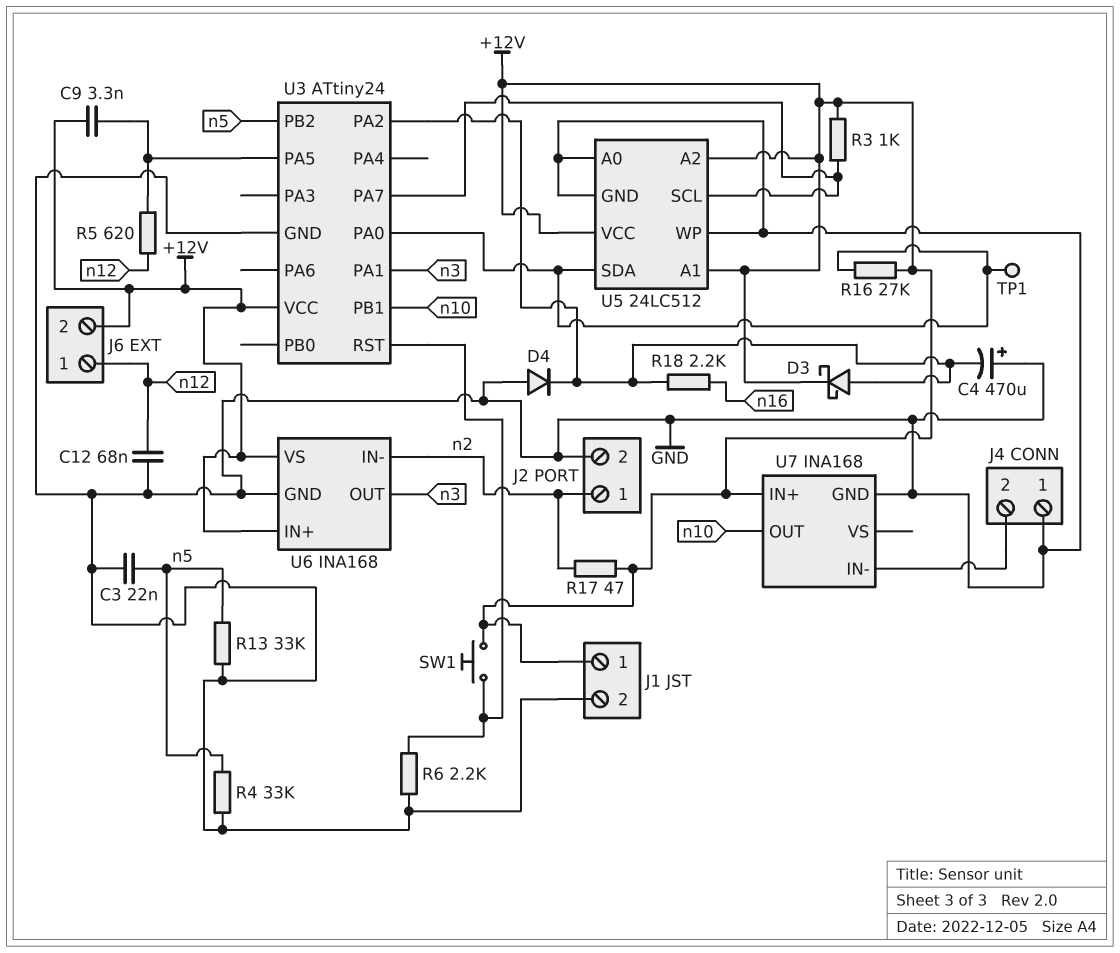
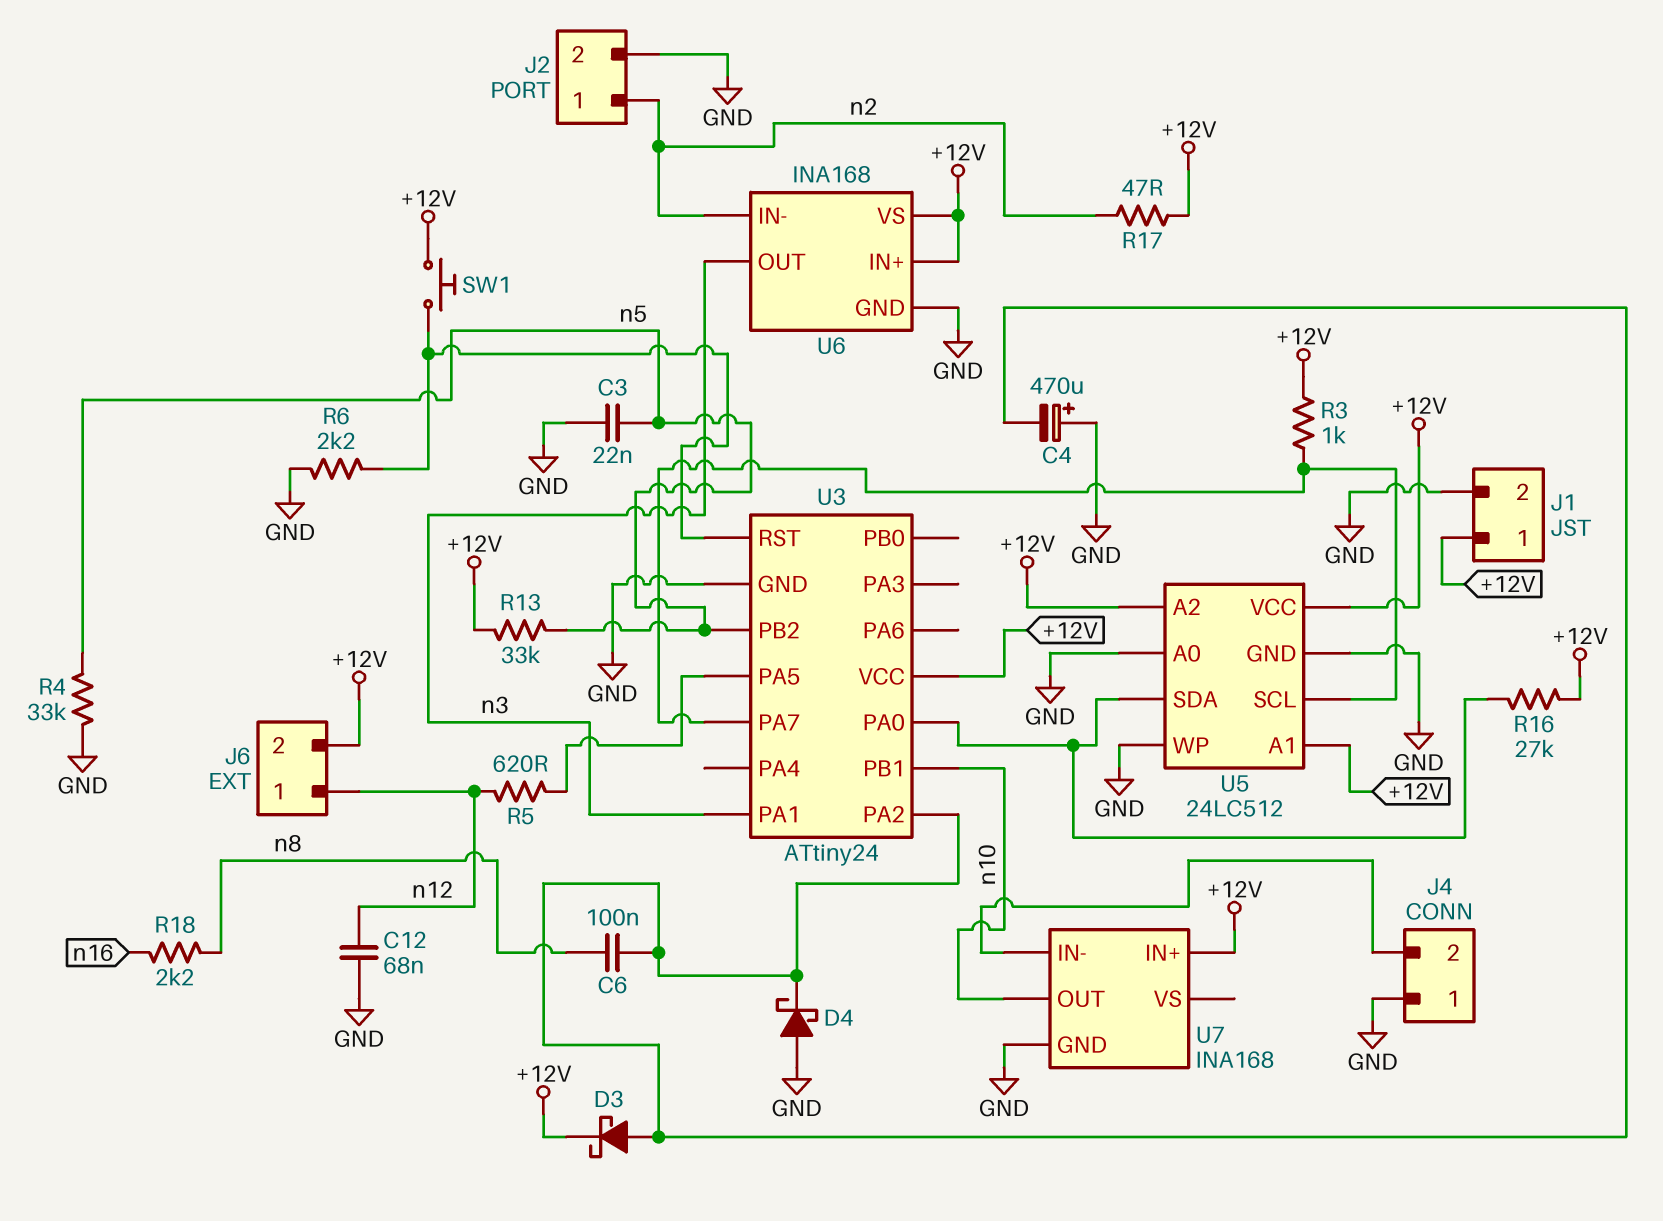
C6: none -> 100nF (U3/PA2, n8)
C9: 3.3nF (+12V, U3/PA5) -> none
D4: diode (A GND, K U3/PA2) -> schottky (A GND, K U3/PA2)
R13: 33k (GND, n5) -> 33k (+12V, n5)
R18: 2.2k (U3/PA2, n16) -> 2.2k (n8, n16)
TP1: test point (U3/PA0) -> none

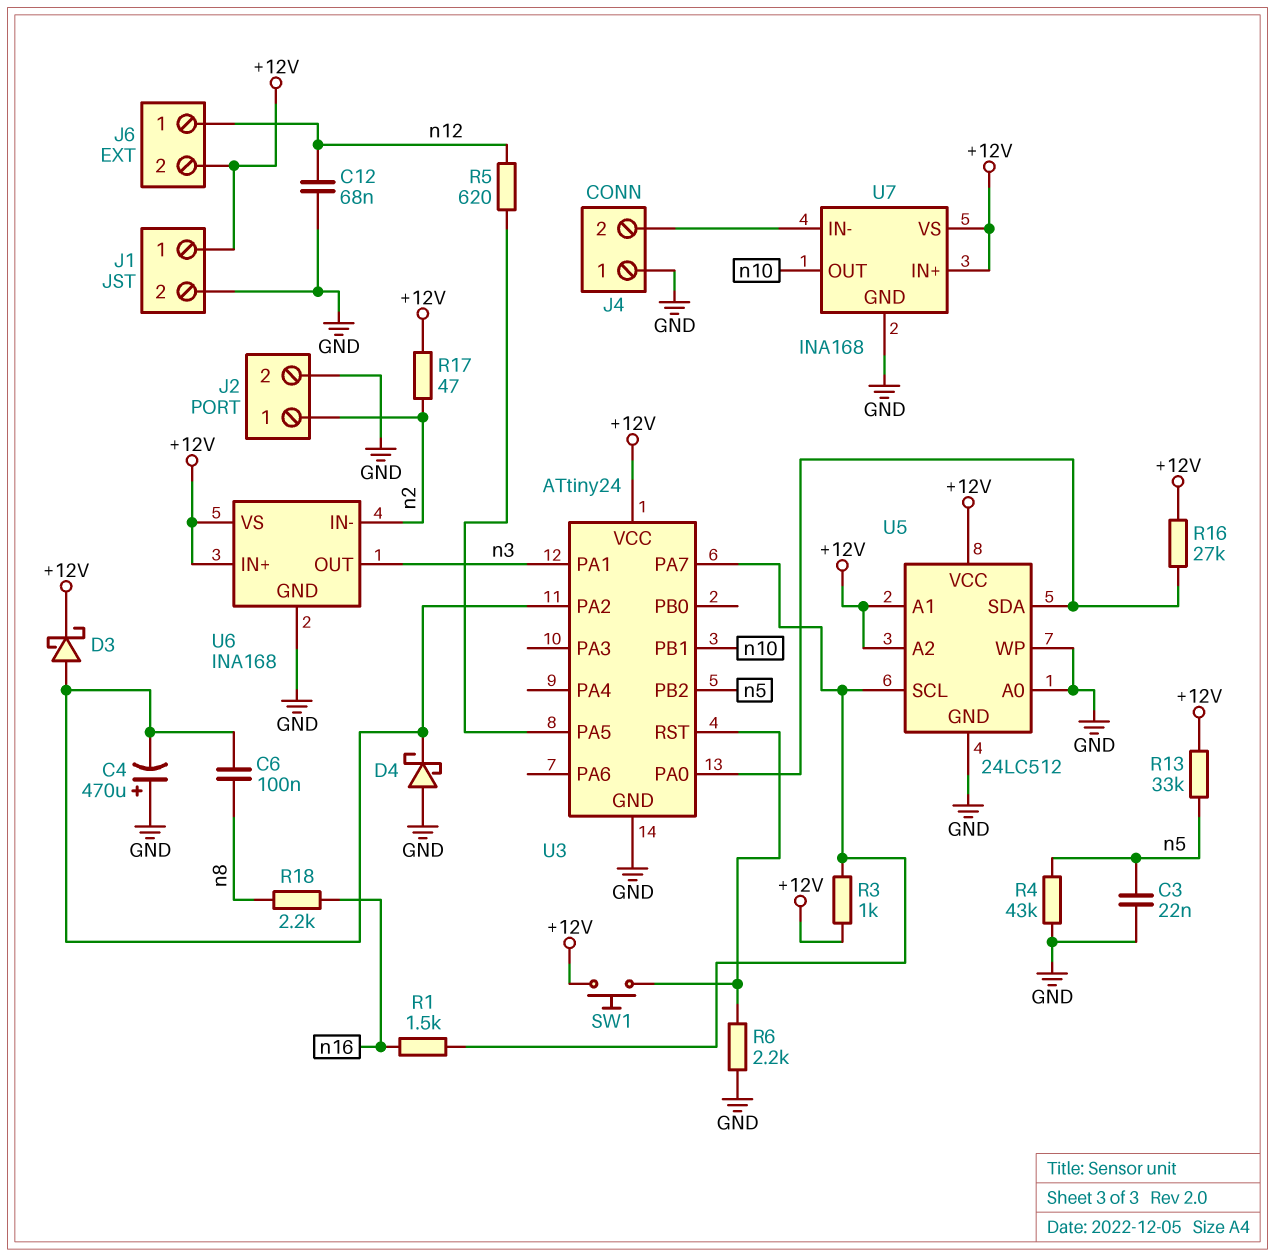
R1: none -> 1.5k (U3/PA7, n16)
R4: 33k (GND, n5) -> 43k (GND, n5)
U7 pin VS: none -> +12V

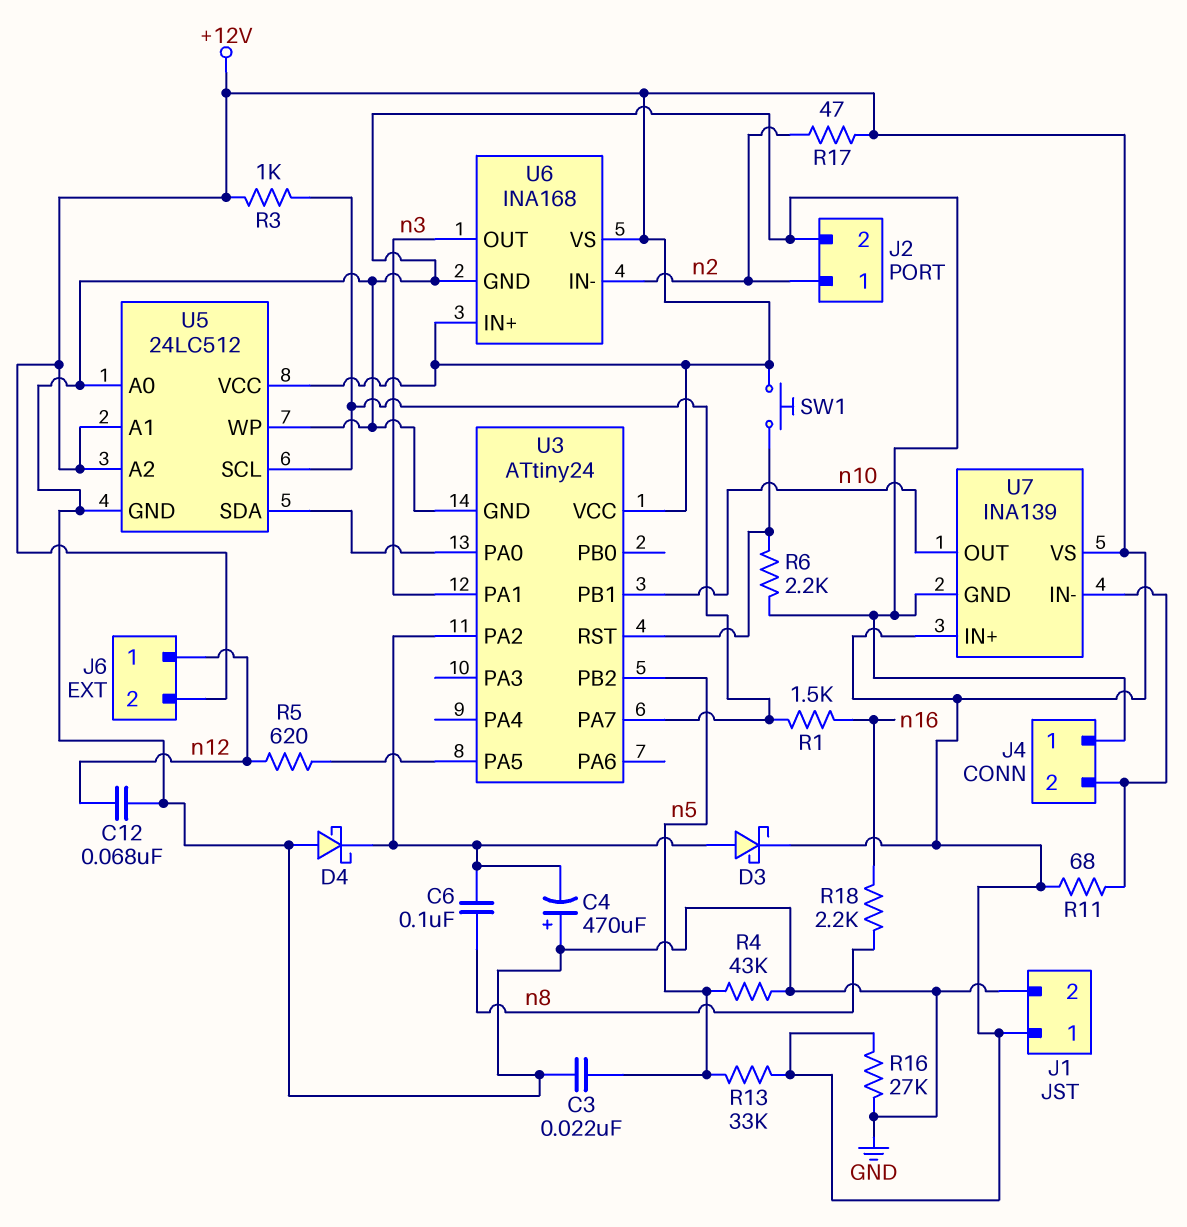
R11: none -> 68 (+12V, J4/2)
R16: 27k (+12V, U3/PA0) -> 27k (+12V, GND)
U7: INA168 -> INA139

